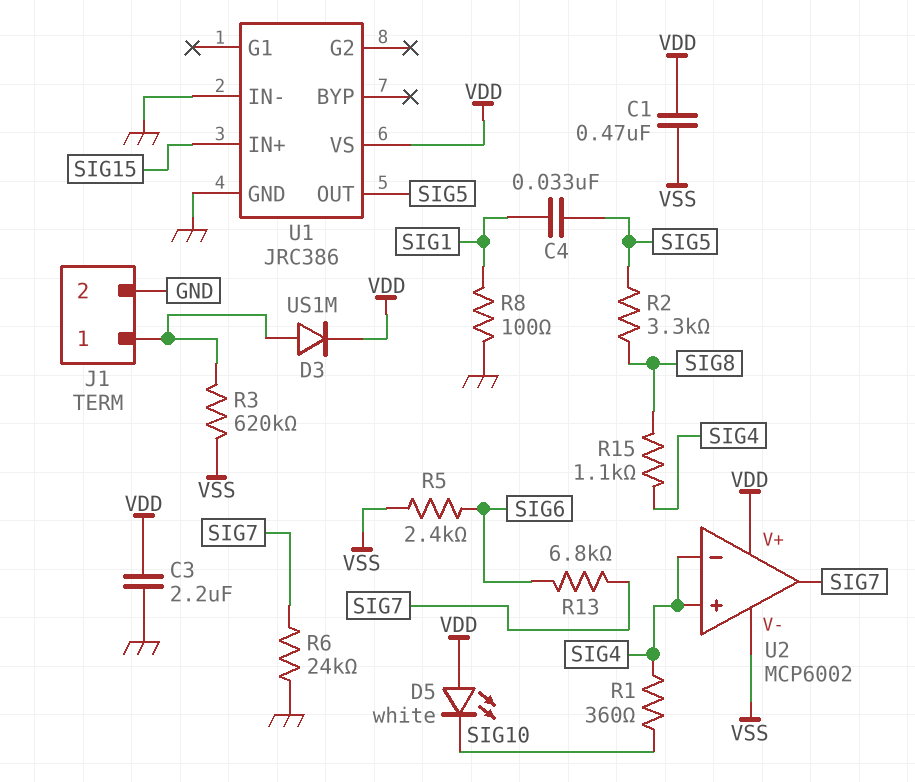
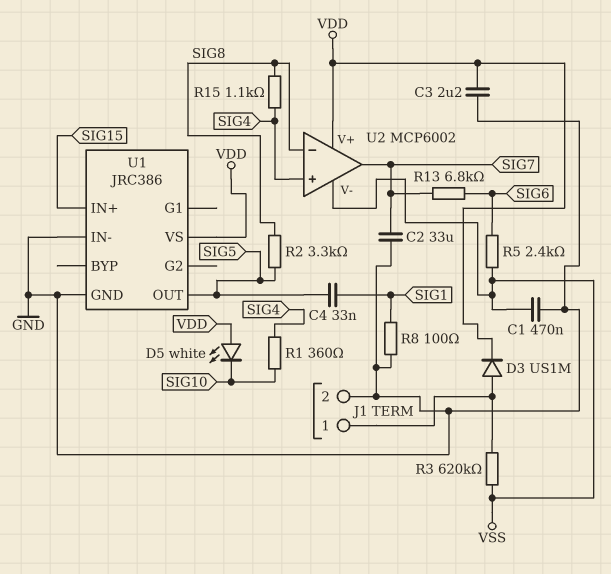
C1: 470nF (VDD, VSS) -> 470nF (GND, VSS)
C2: none -> 33uF (GND, SIG7)
R6: 24k (GND, SIG7) -> none
U2 pin in-: SIG4 -> SIG8

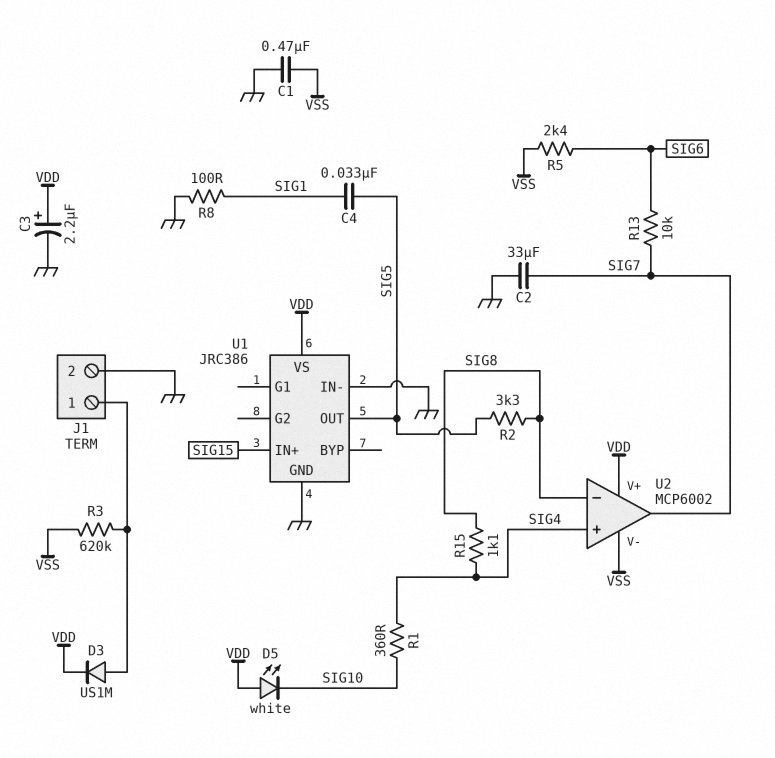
C3: 2.2uF (GND, VDD) -> 2.2uF (plus VDD, minus GND)
R13: 6.8k (SIG6, SIG7) -> 10k (SIG6, SIG7)

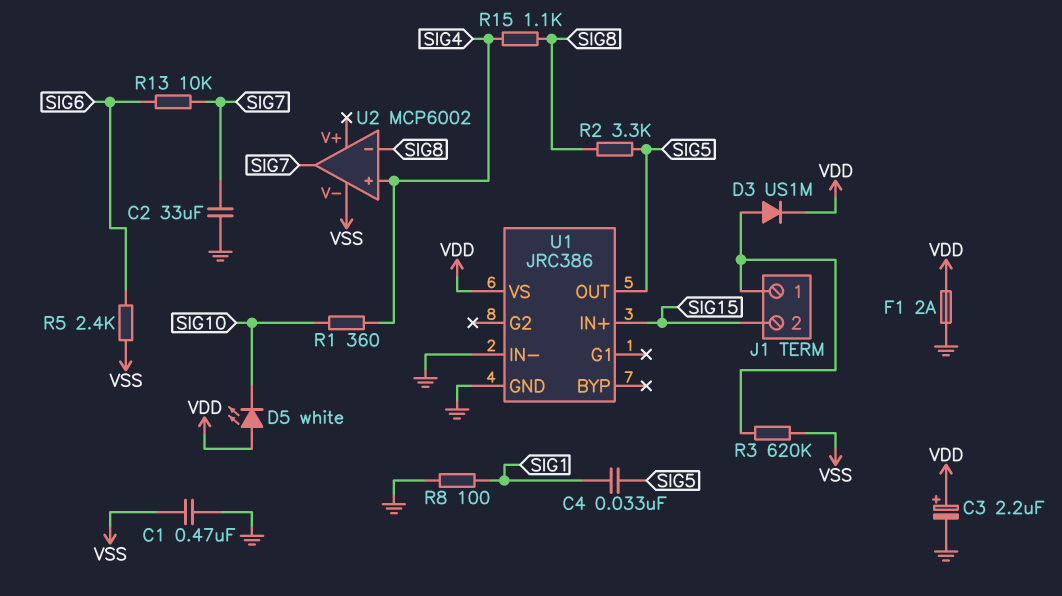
F1: none -> 2A (GND, VDD)
J1 pin 2: GND -> SIG15
U2 pin V+: VDD -> none

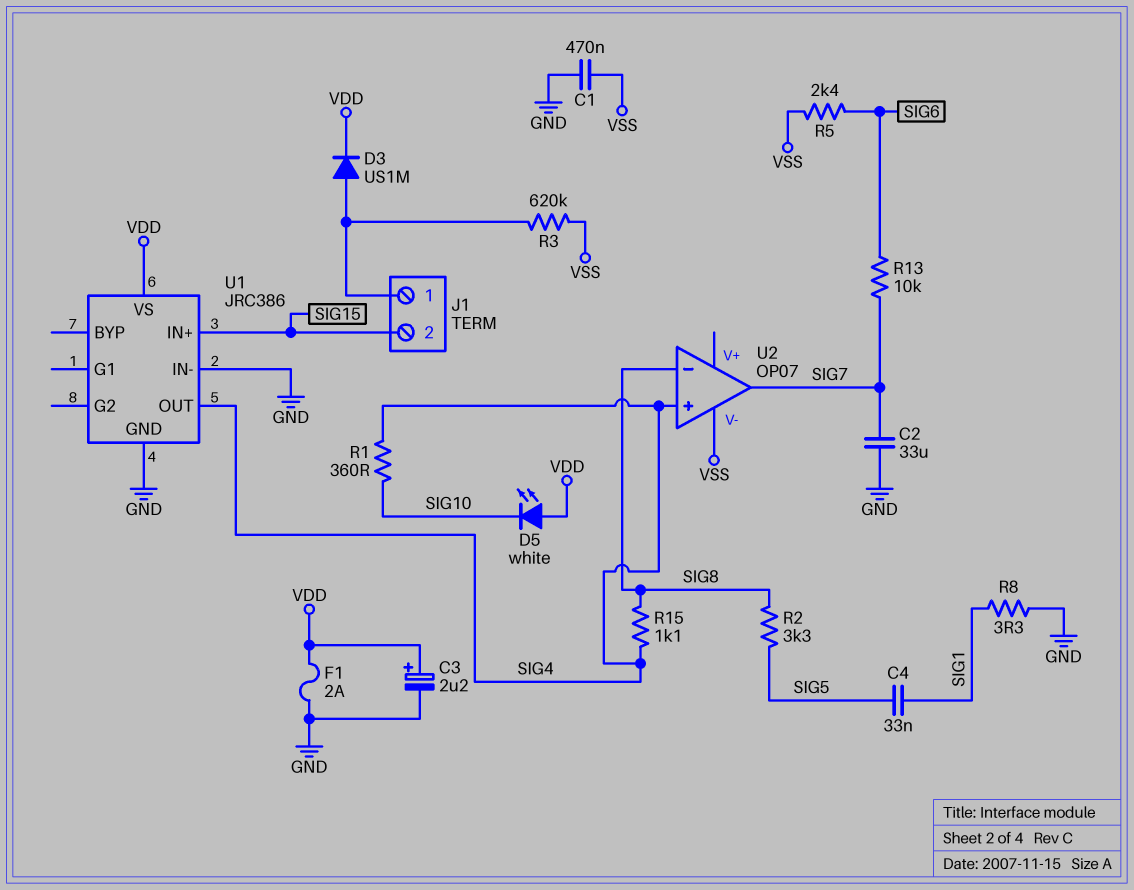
R8: 100 (GND, SIG1) -> 3.3 (GND, SIG1)
U1 pin OUT: SIG5 -> SIG4
U2: MCP6002 -> OP07

